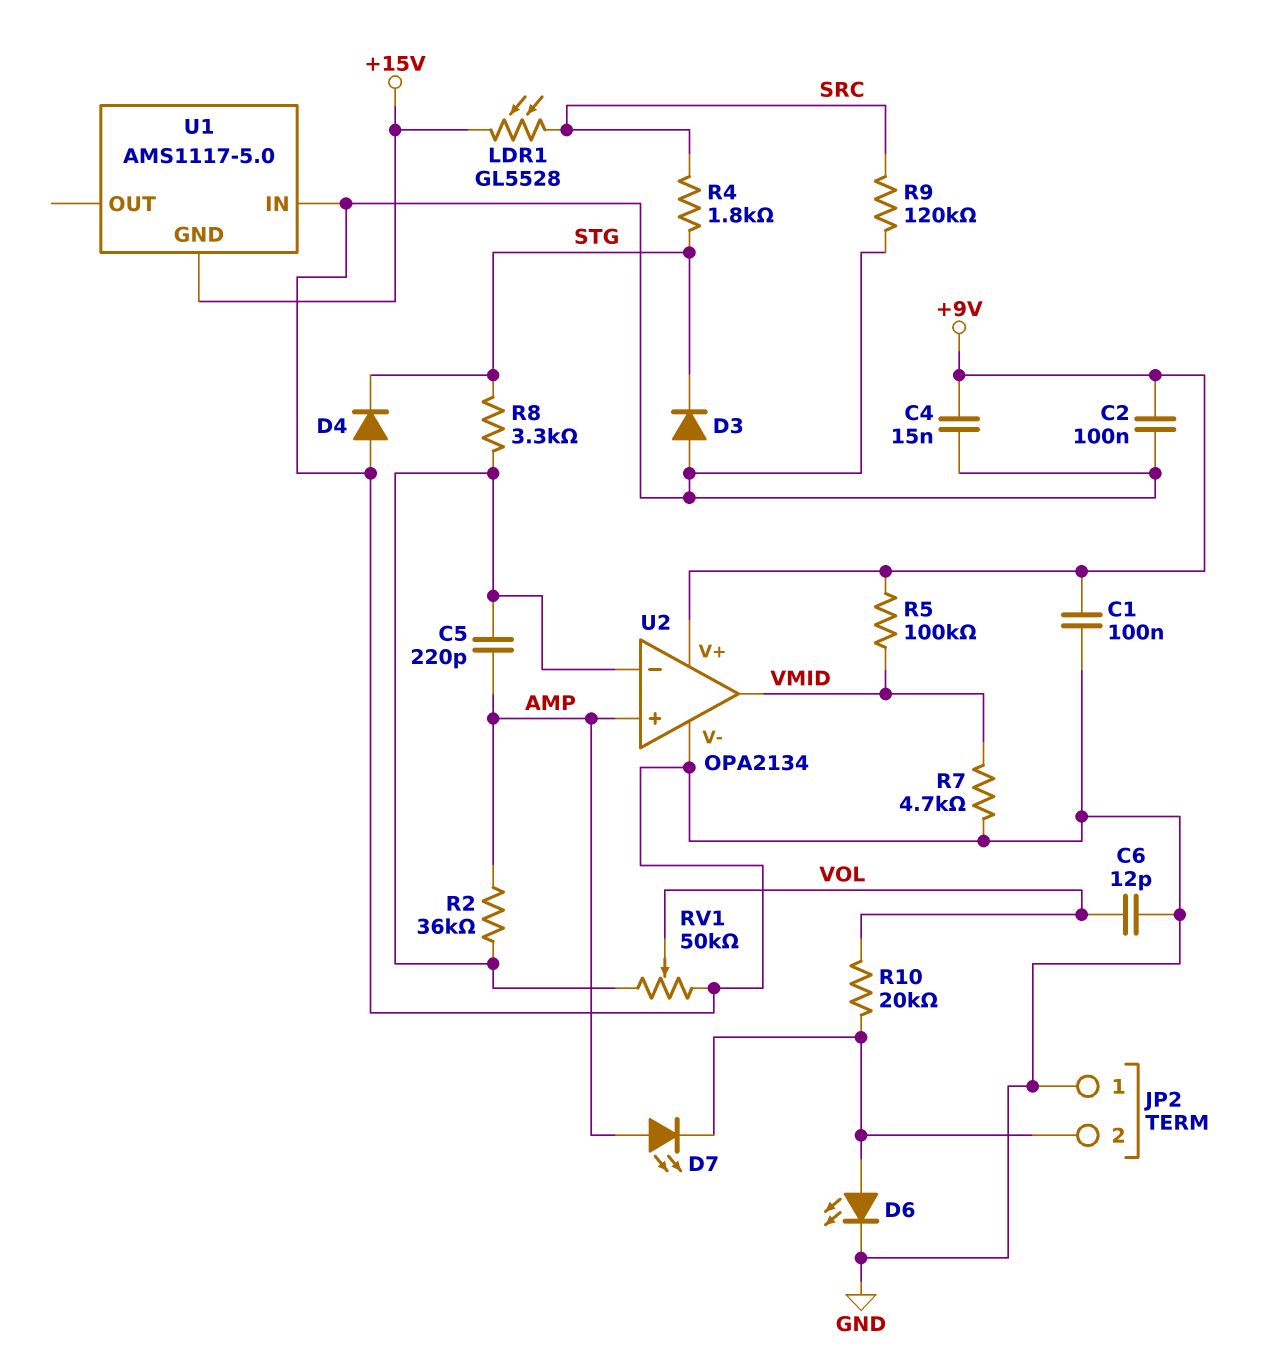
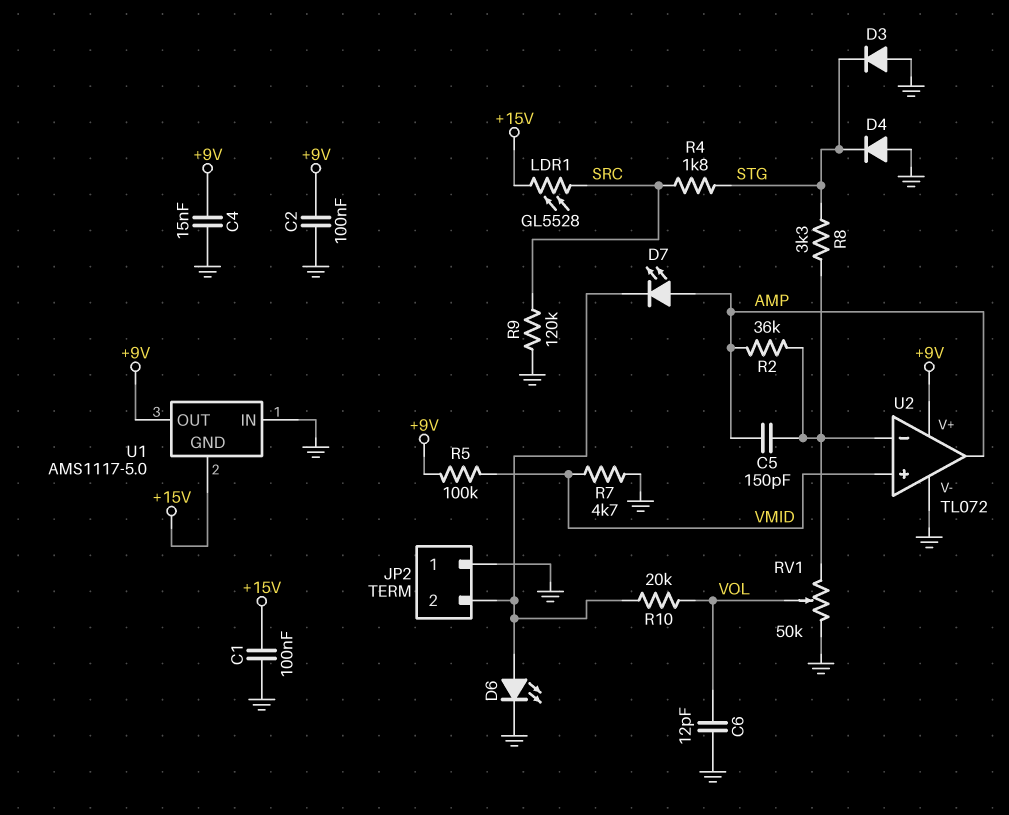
C1: 100nF (+9V, GND) -> 100nF (+15V, GND)
C5: 220pF (AMP, U2/in-) -> 150pF (AMP, U2/in-)
U1 pin OUT: none -> +9V
U2: OPA2134 -> TL072
U2 pin in+: AMP -> VMID
U2 pin out: VMID -> AMP

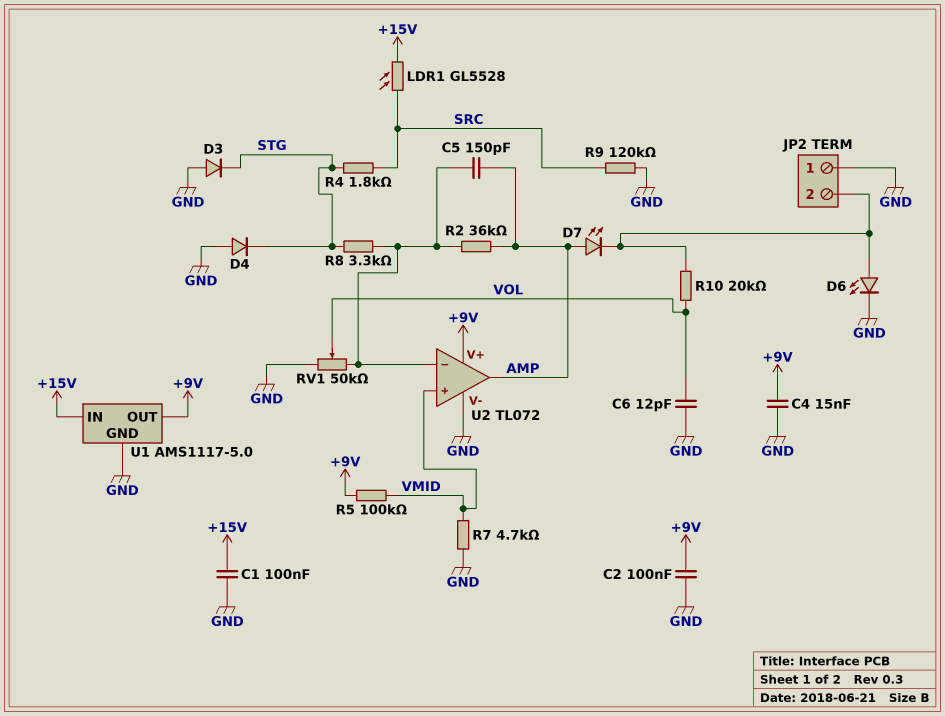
U1 pin GND: +15V -> GND
U1 pin IN: GND -> +15V

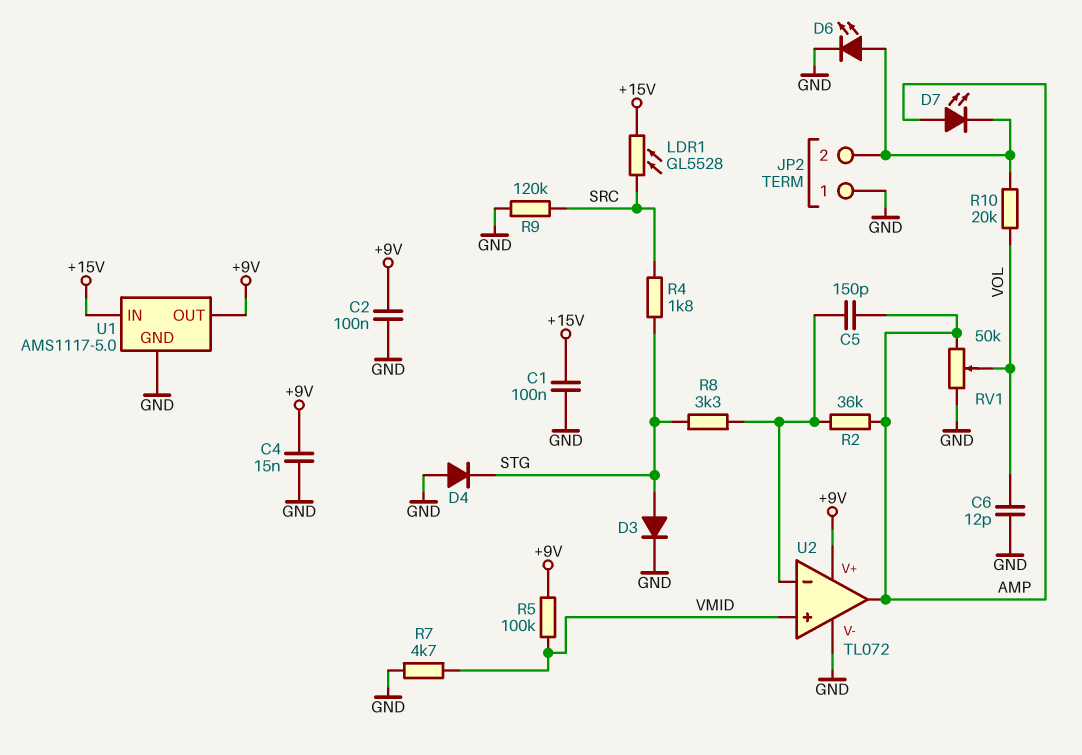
D3: diode (A GND, K STG) -> diode (A STG, K GND)
RV1: 50k (GND, U2/in-, wiper VOL) -> 50k (AMP, GND, wiper VOL)

